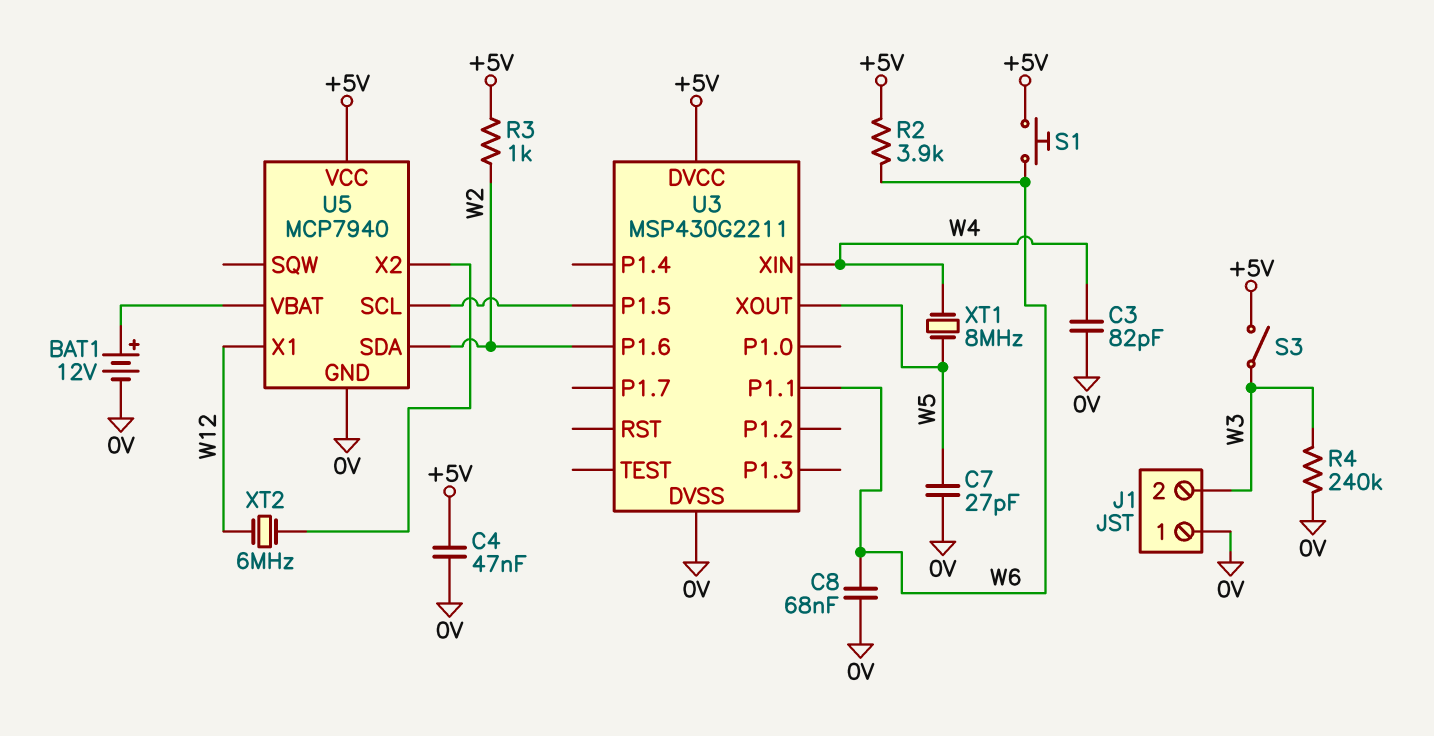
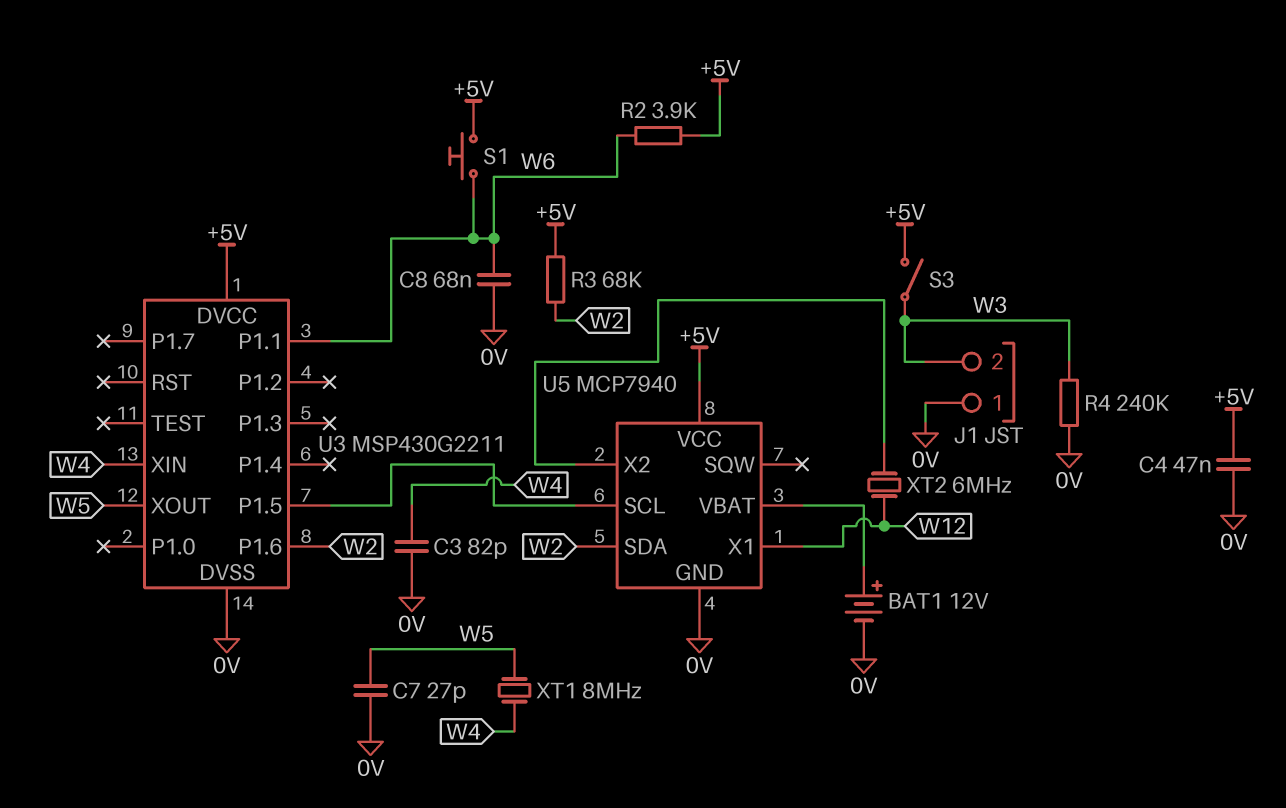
R3: 1k (+5V, W2) -> 68k (+5V, W2)

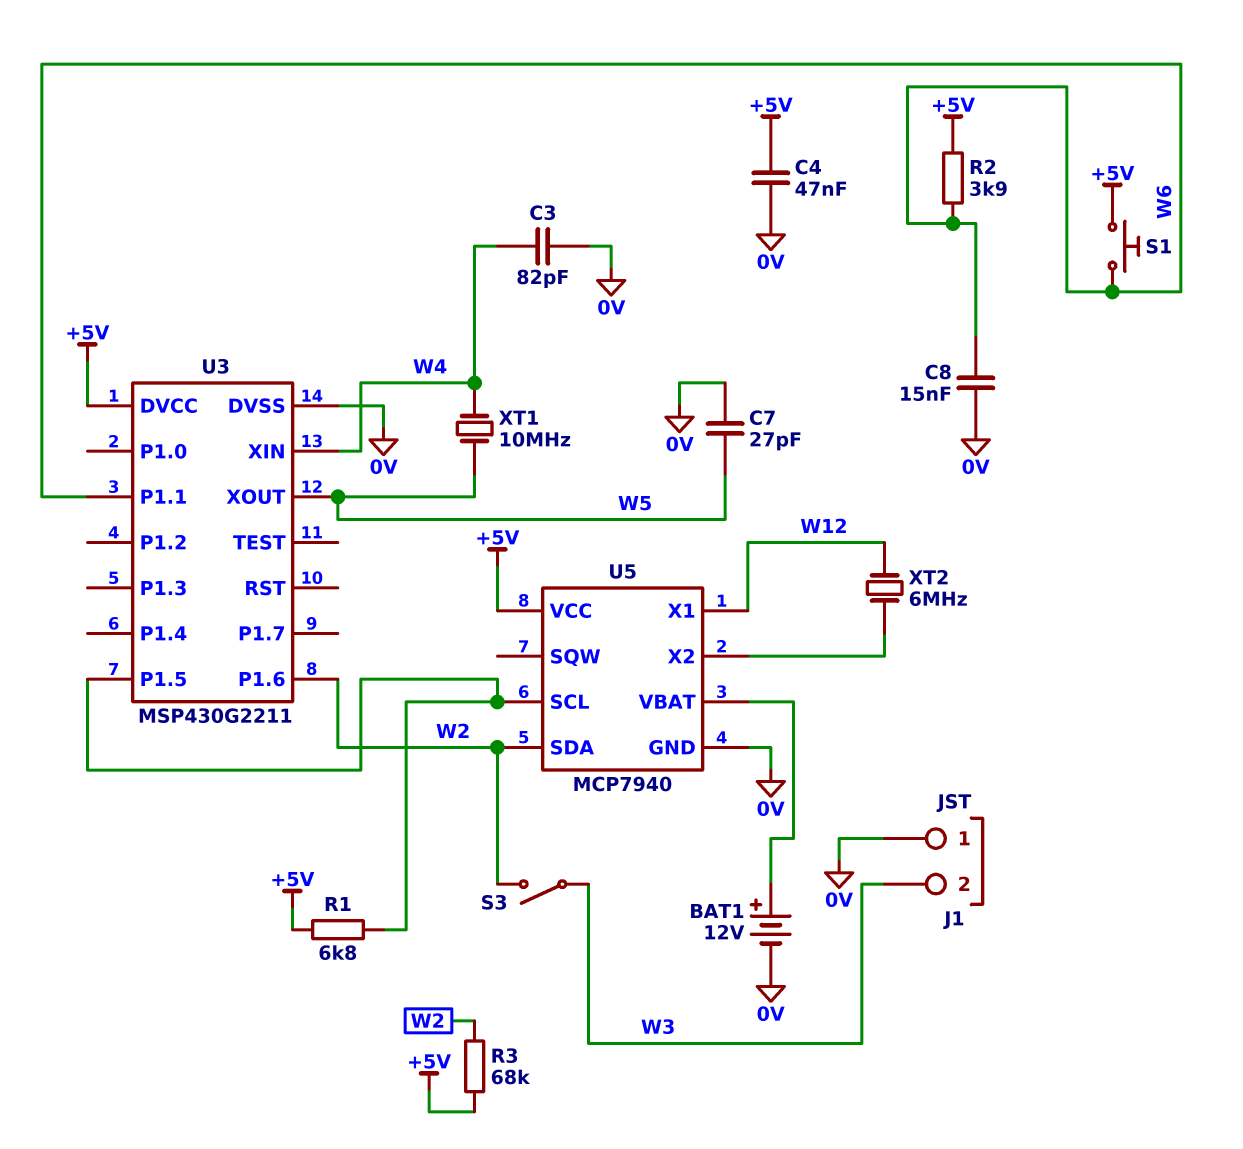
C8: 68nF (0V, W6) -> 15nF (0V, W6)
R1: none -> 6.8k (+5V, U3/P1.5)
R4: 240k (0V, W3) -> none
S3: switch (+5V, W3) -> switch (W2, W3)
XT1: 8MHz (W4, W5) -> 10MHz (W4, W5)

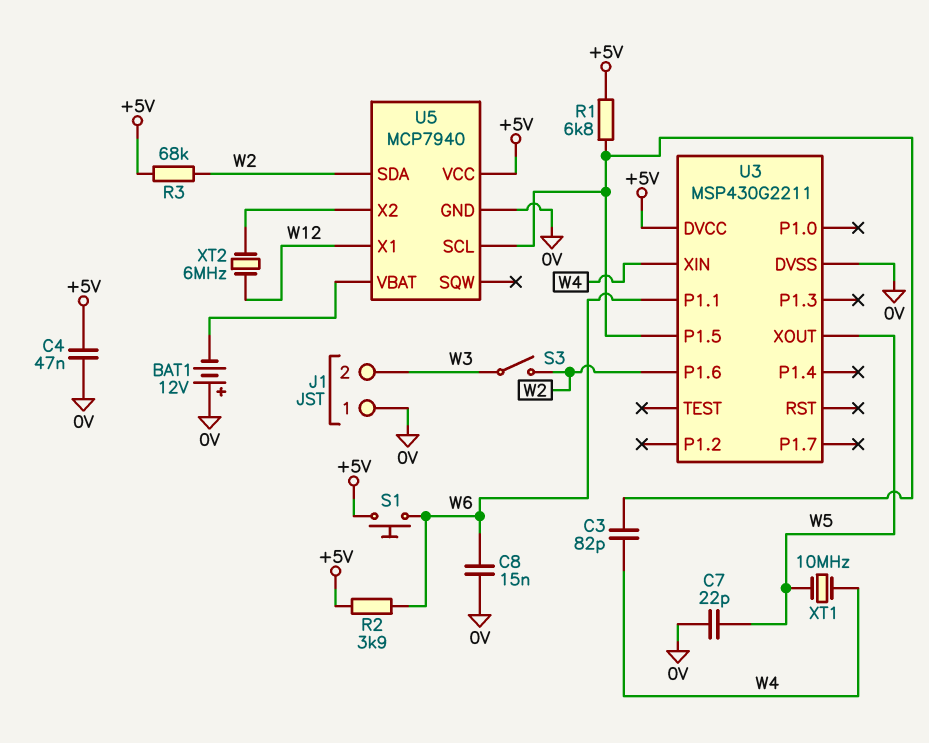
BAT1: 12V (plus U5/VBAT, minus 0V) -> 12V (plus 0V, minus U5/VBAT)
C3: 82pF (0V, W4) -> 82pF (U3/P1.5, W4)
C7: 27pF (0V, W5) -> 22pF (0V, W5)

